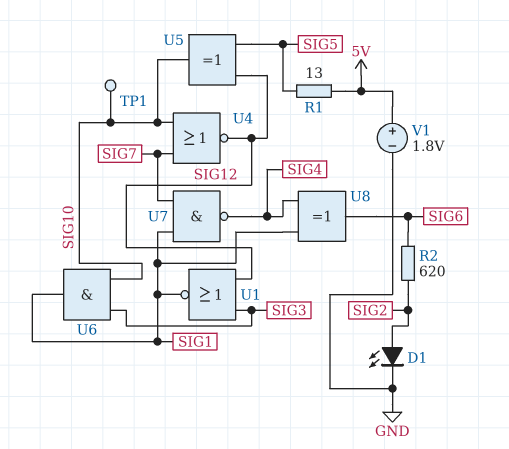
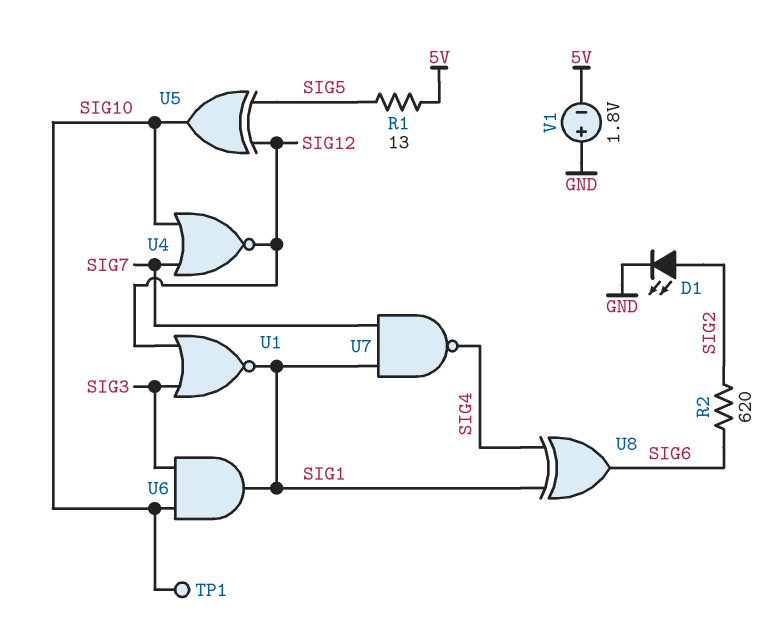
V1: 1.8V (plus 5V, minus GND) -> 1.8V (plus GND, minus 5V)

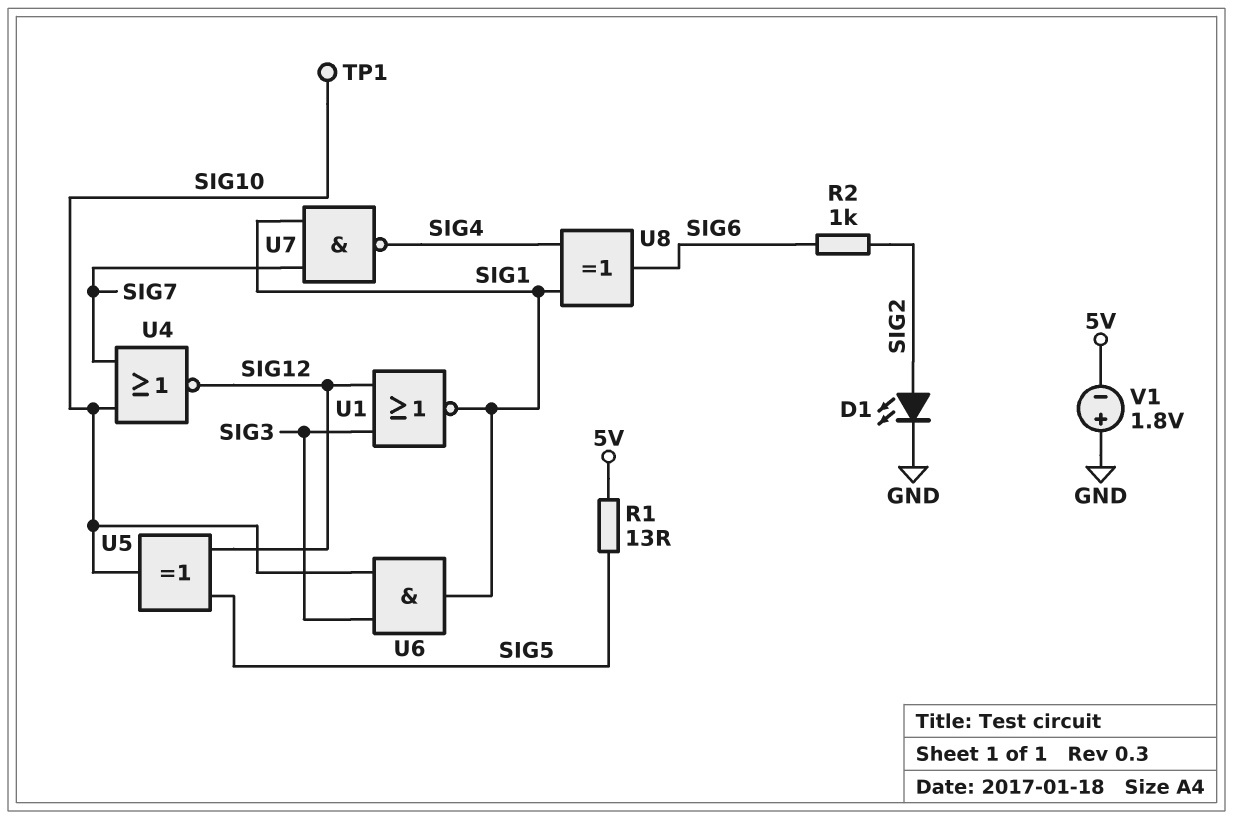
R2: 620 (SIG2, SIG6) -> 1k (SIG2, SIG6)

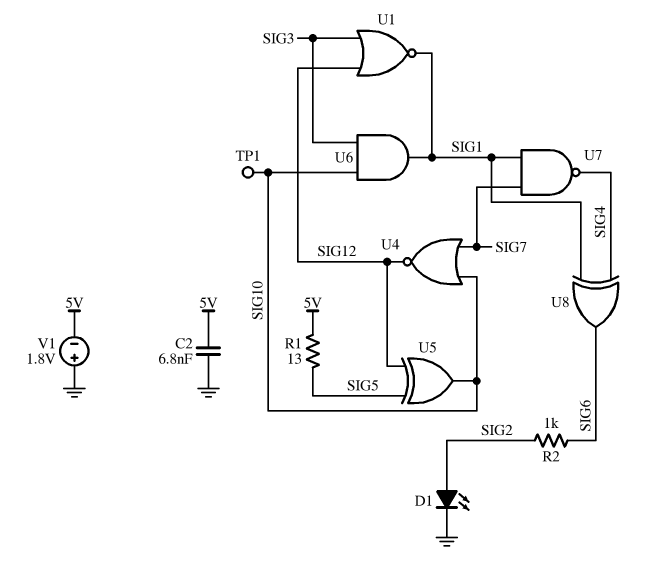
C2: none -> 6.8nF (5V, GND)

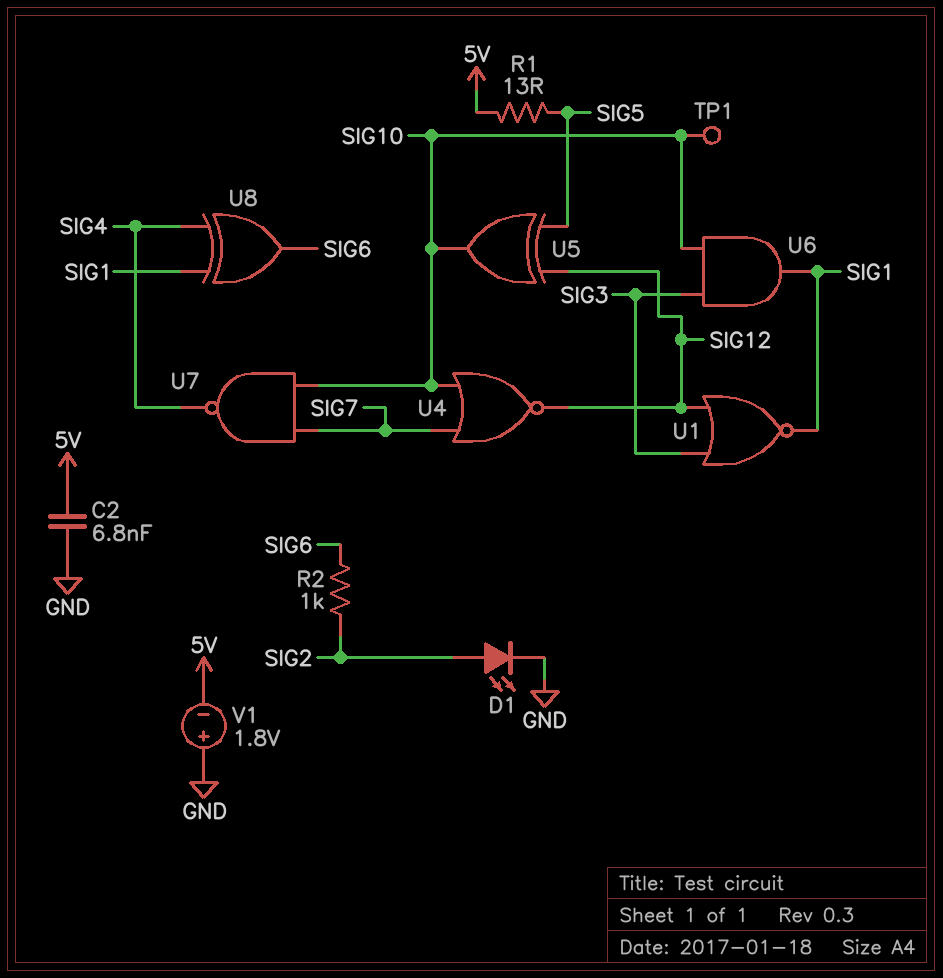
U7: NAND (in SIG1, in SIG7, out SIG4) -> NAND (in SIG7, in SIG10, out SIG4)

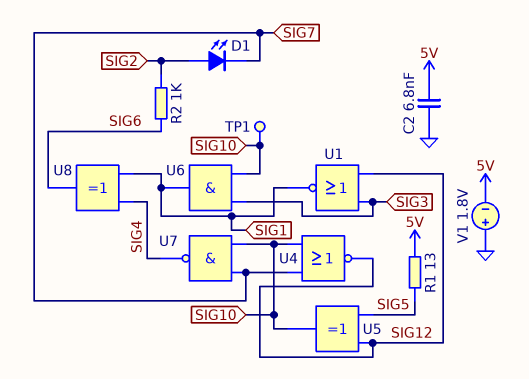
D1: LED (A SIG2, K GND) -> LED (A SIG2, K SIG7)

